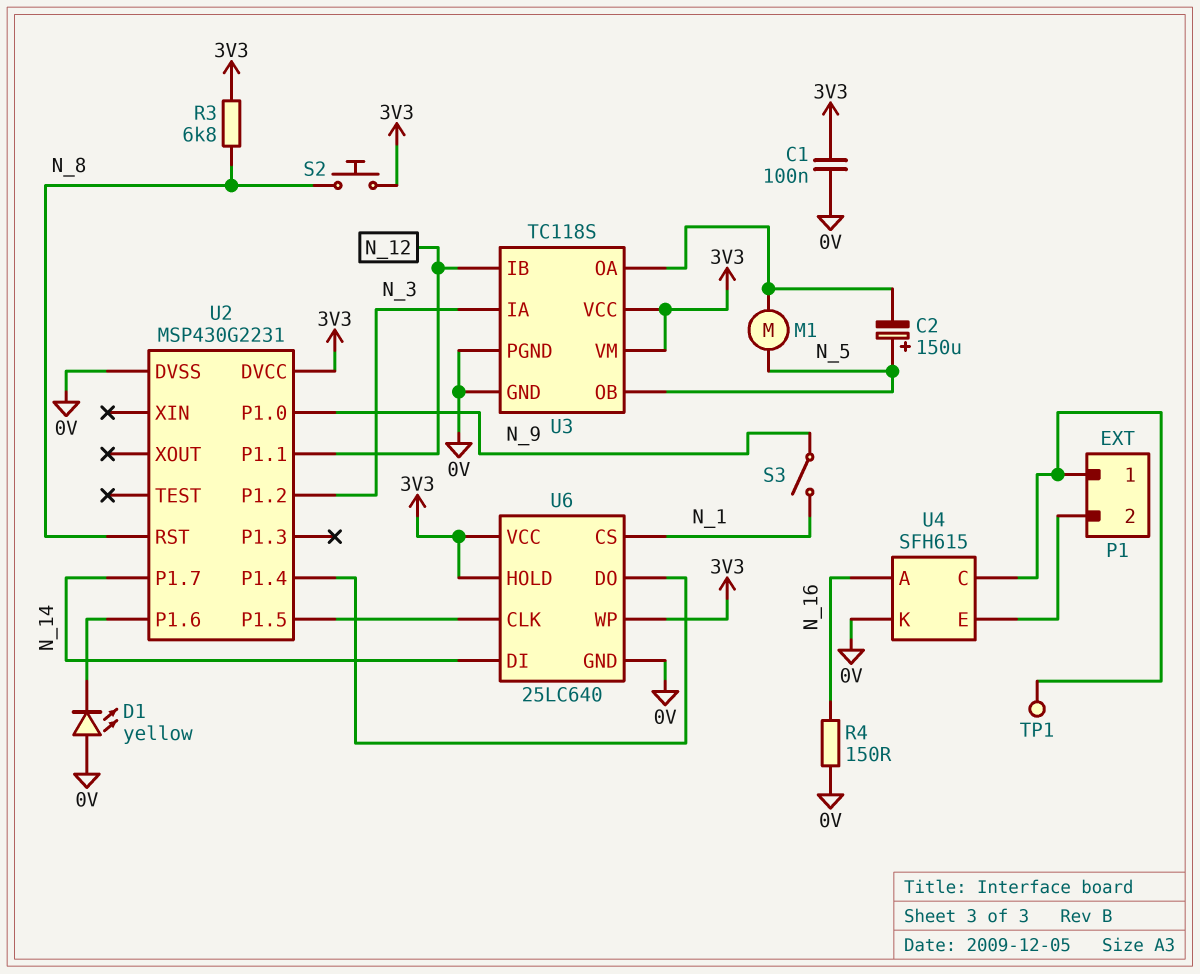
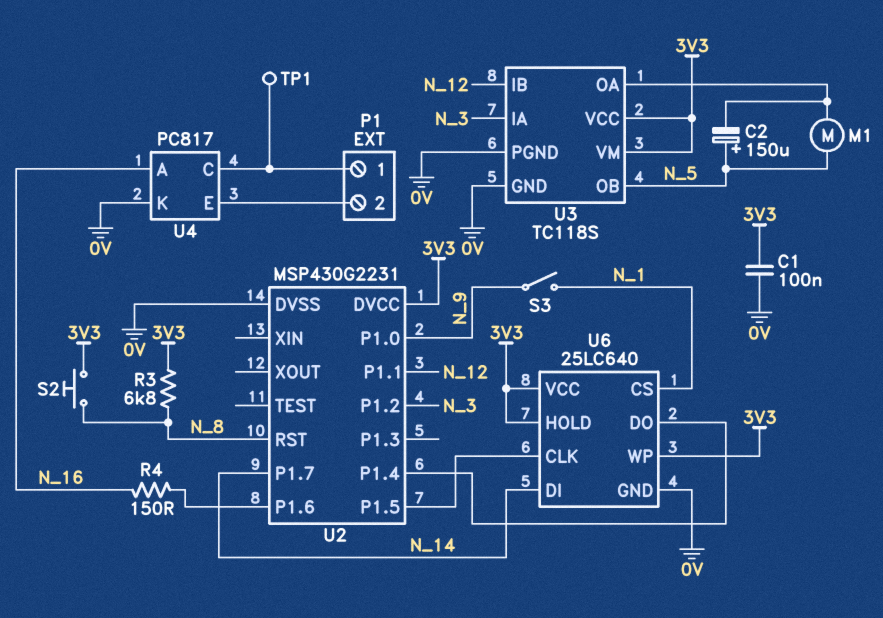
D1: LED yellow (A 0V, K U2/P1.6) -> none
R4: 150 (0V, N_16) -> 150 (N_16, U2/P1.6)
U4: SFH615 -> PC817

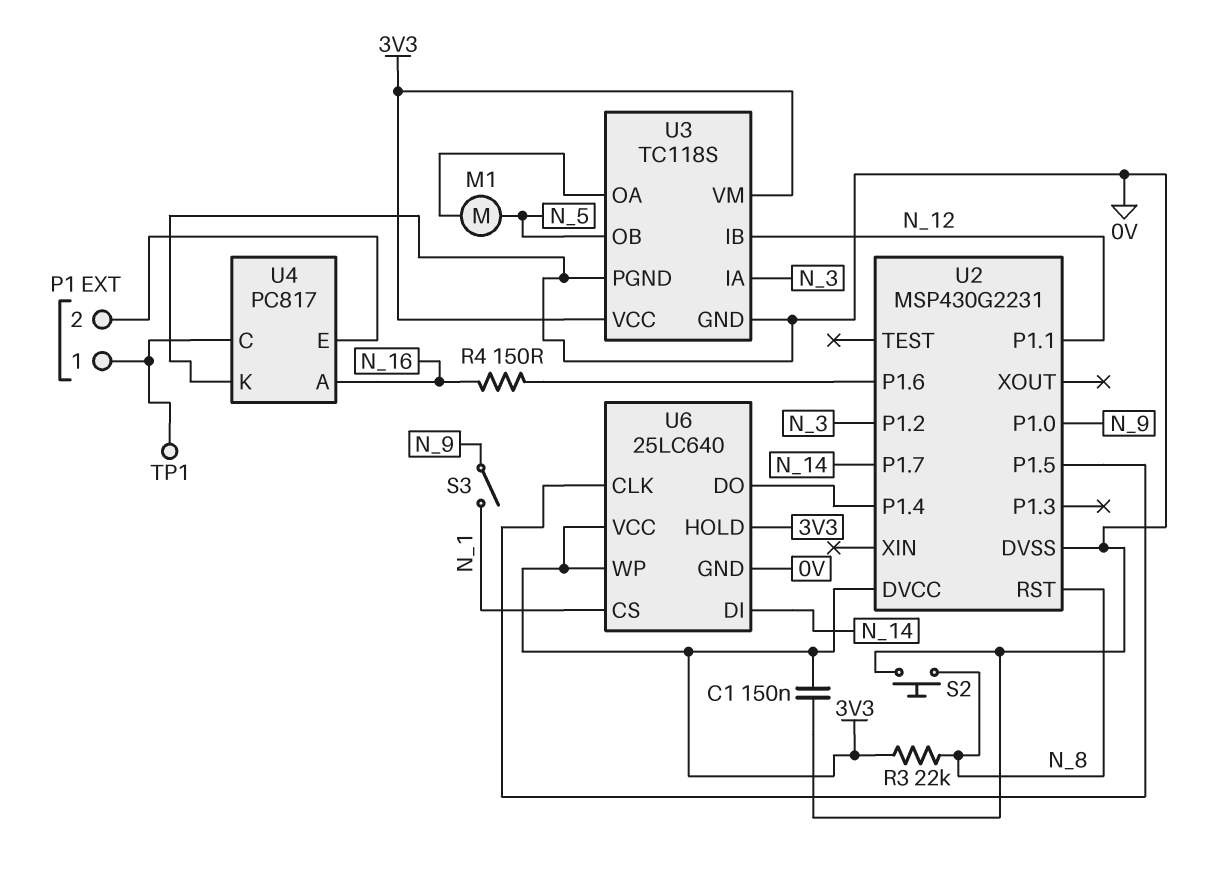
C1: 100nF (0V, 3V3) -> 150nF (0V, 3V3)
C2: 150uF (plus N_5, minus U3/OA) -> none
R3: 6.8k (3V3, N_8) -> 22k (3V3, N_8)
S2: button (3V3, N_8) -> button (0V, N_8)

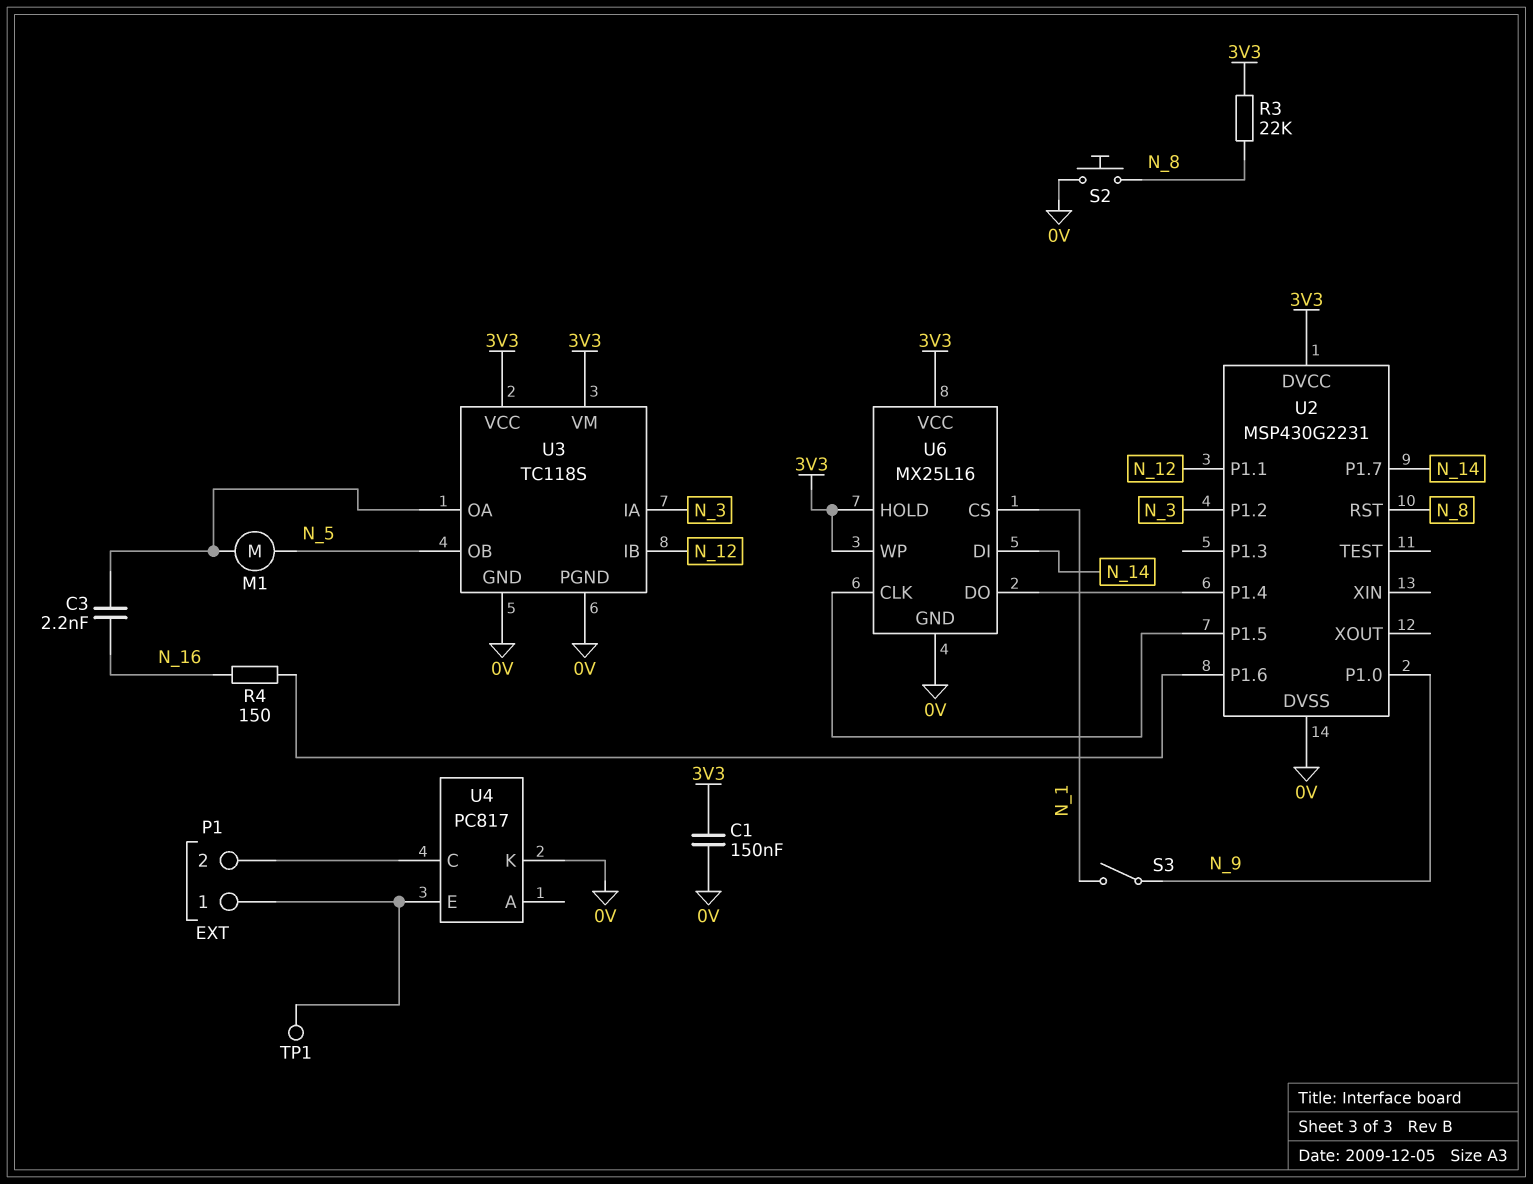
C3: none -> 2.2nF (N_16, U3/OA)
U4 pin A: N_16 -> none
U4 pin C: P1/1 -> P1/2
U4 pin E: P1/2 -> P1/1
U6: 25LC640 -> MX25L16

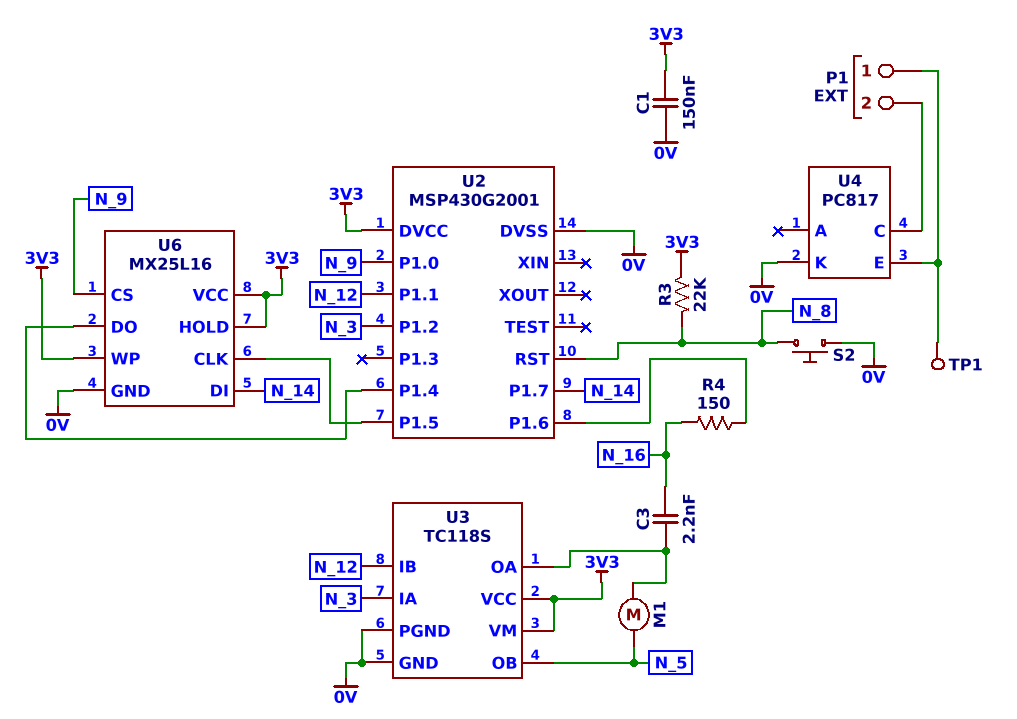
S3: switch (N_1, N_9) -> none
U2: MSP430G2231 -> MSP430G2001
U6 pin CS: N_1 -> N_9

